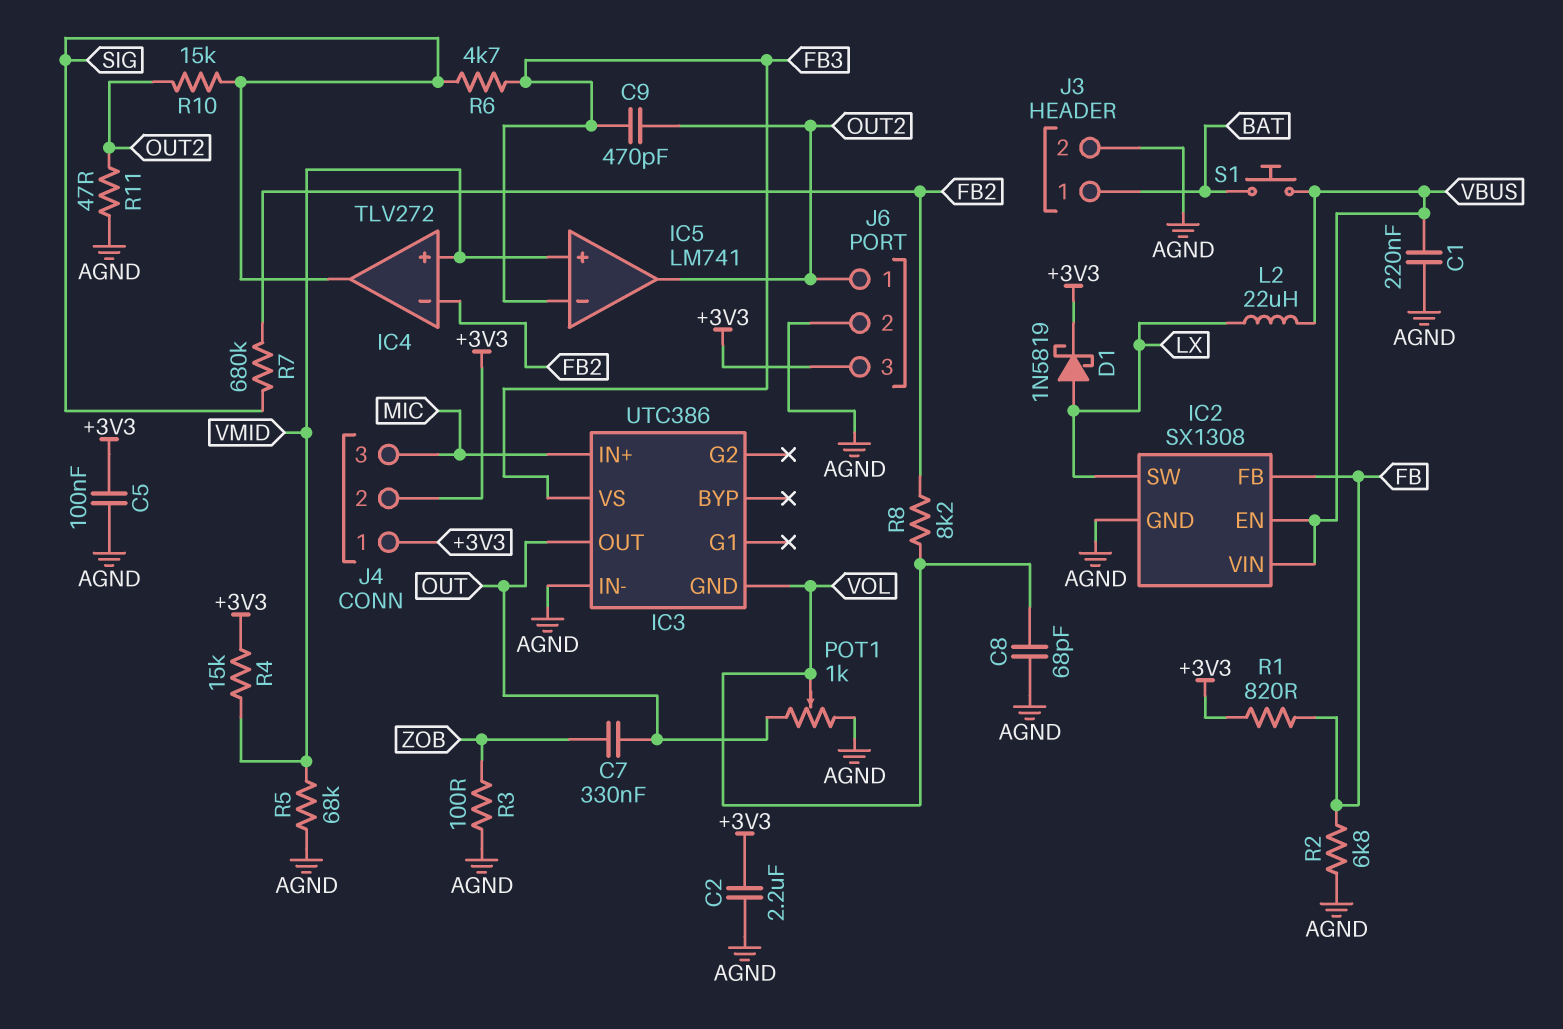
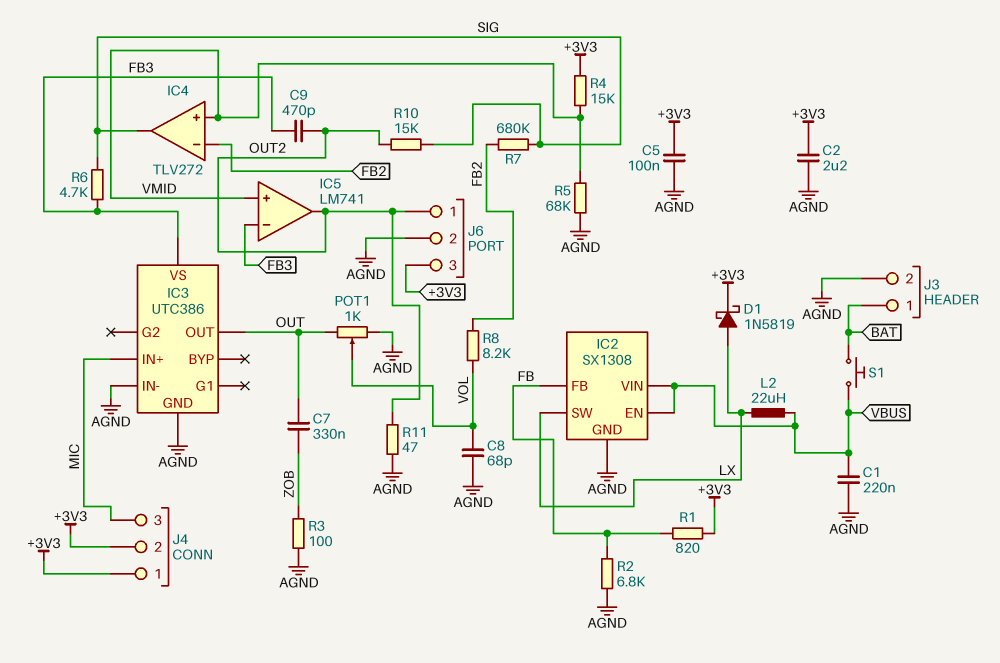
IC3 pin GND: VOL -> AGND

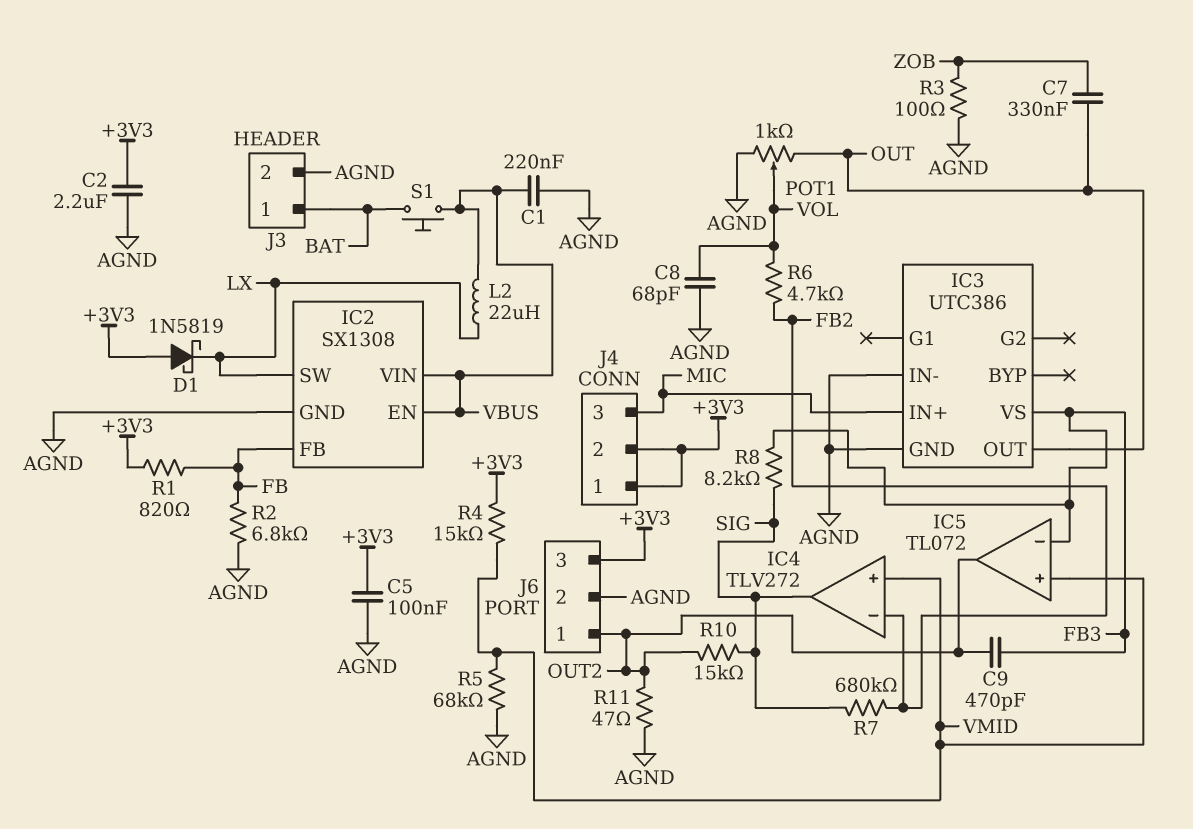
D1: schottky 1N5819 (A LX, K +3V3) -> schottky 1N5819 (A +3V3, K LX)
IC5: LM741 -> TL072
R6: 4.7k (FB3, SIG) -> 4.7k (FB2, VOL)
R8: 8.2k (FB2, VOL) -> 8.2k (FB3, SIG)

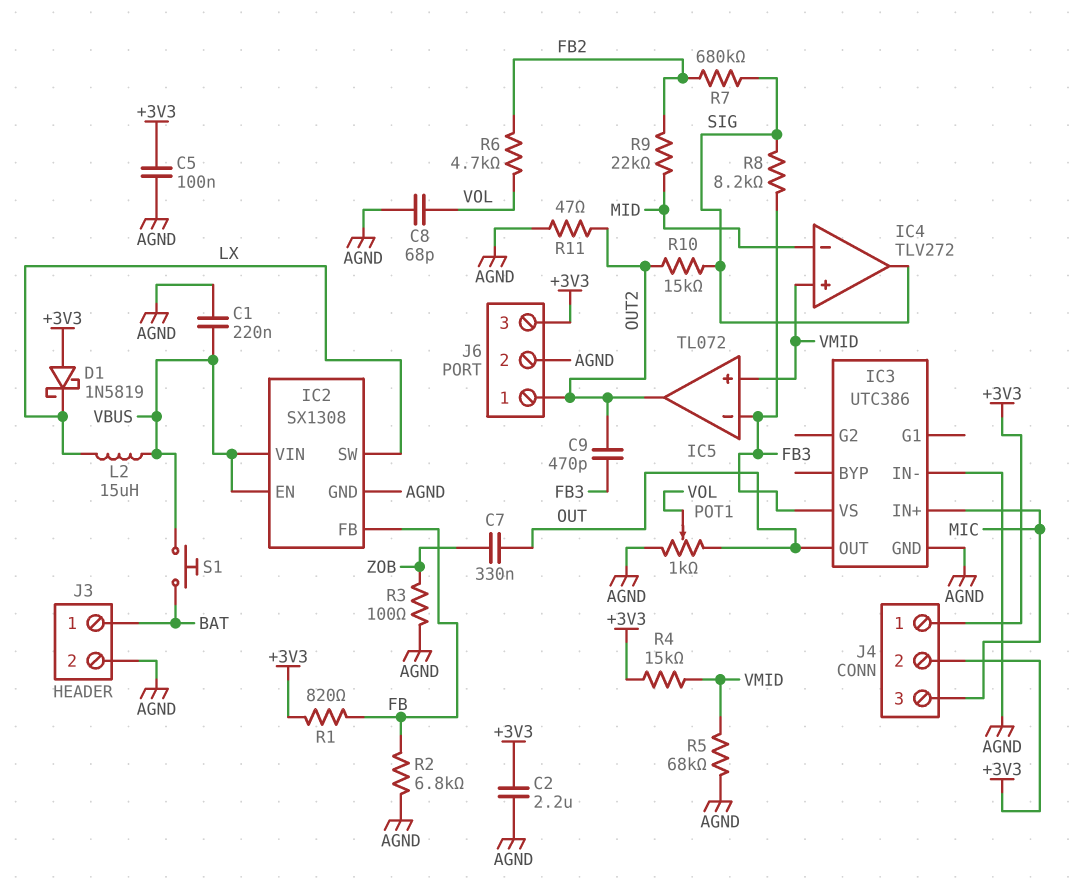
IC4 pin in-: FB2 -> MID
L2: 22uH (LX, VBUS) -> 15uH (LX, VBUS)
R9: none -> 22k (FB2, MID)

